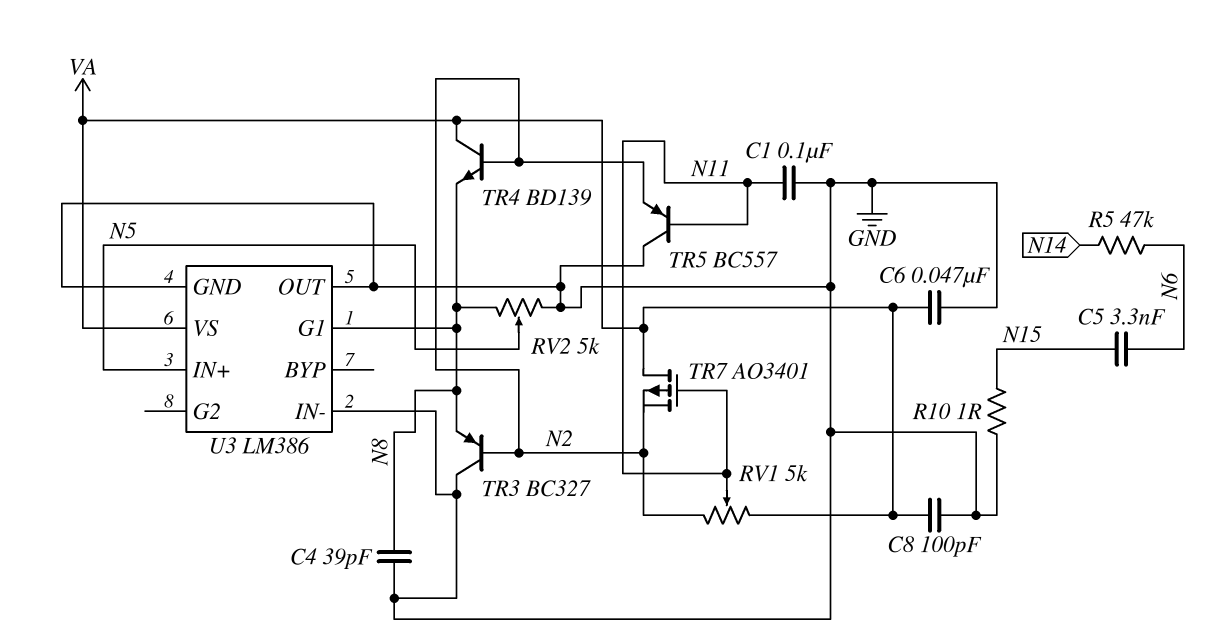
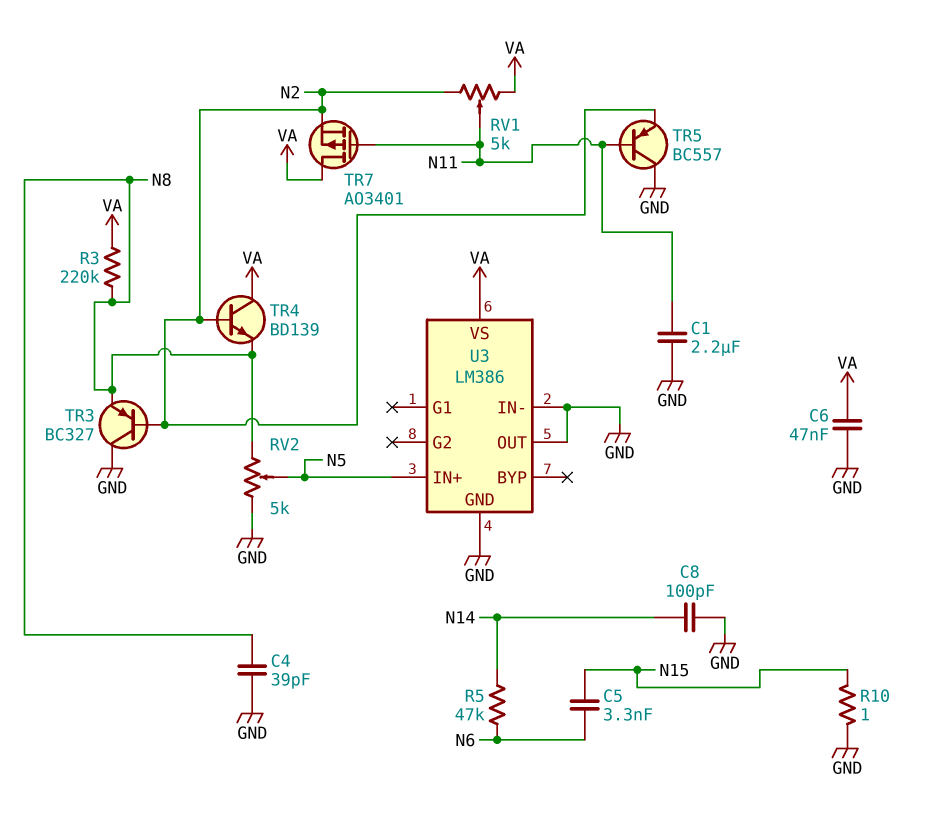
C1: 100nF (GND, N11) -> 2.2uF (GND, N11)
C8: 100pF (GND, VA) -> 100pF (GND, N14)
R3: none -> 220k (N8, VA)
U3 pin G1: N8 -> none

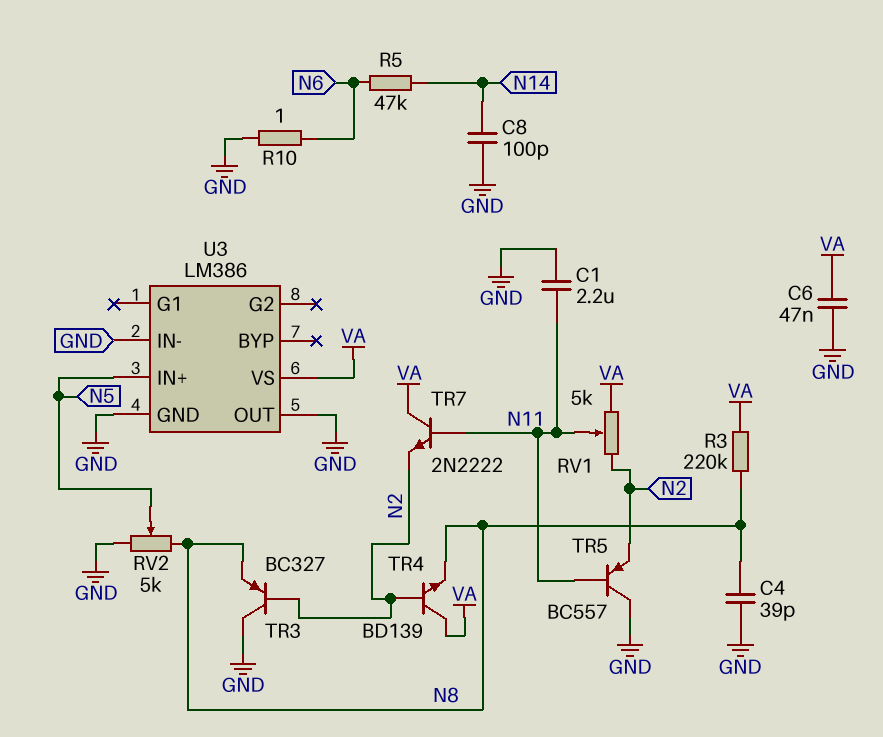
C5: 3.3nF (N6, N15) -> none
R10: 1 (GND, N15) -> 1 (GND, N6)
TR7: PMOS AO3401 (G N11, D VA, S N2) -> NPN 2N2222 (B N11, C VA, E N2)

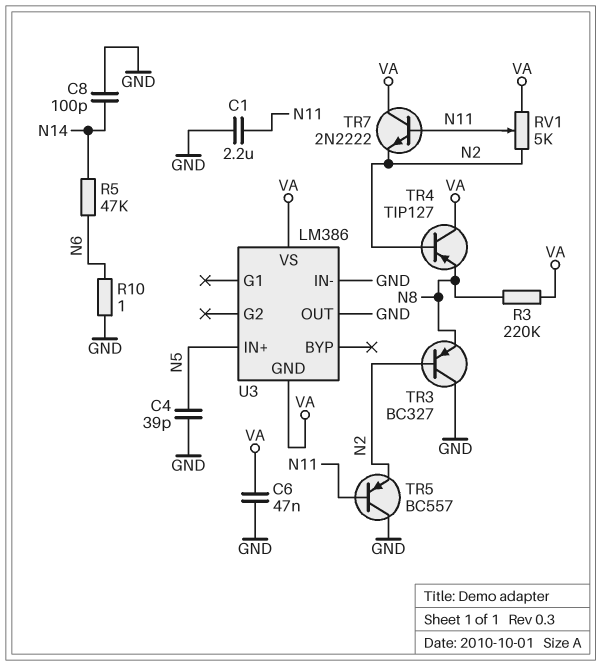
C4: 39pF (GND, N8) -> 39pF (GND, N5)
RV2: 5k (GND, N8, wiper N5) -> none
TR4: NPN BD139 (B N2, C VA, E N8) -> PNP TIP127 (B N2, C VA, E N8)
U3 pin GND: GND -> VA

